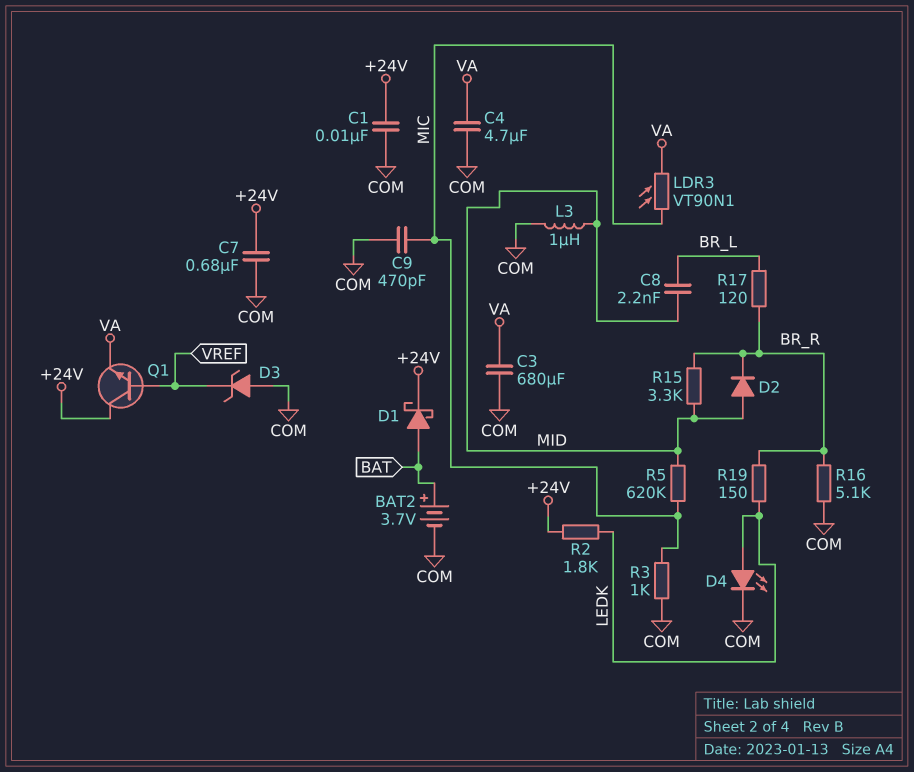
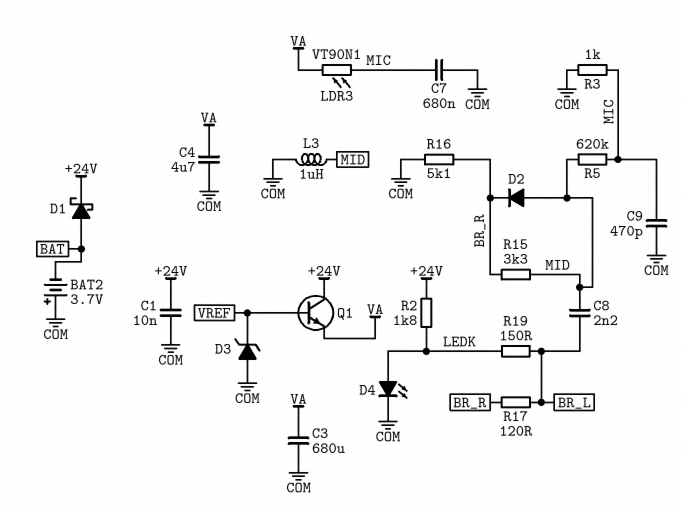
BAT2: 3.7V (plus BAT, minus COM) -> 3.7V (plus COM, minus BAT)
C7: 680nF (+24V, COM) -> 680nF (COM, MIC)
R19: 150 (BR_R, LEDK) -> 150 (BR_L, LEDK)

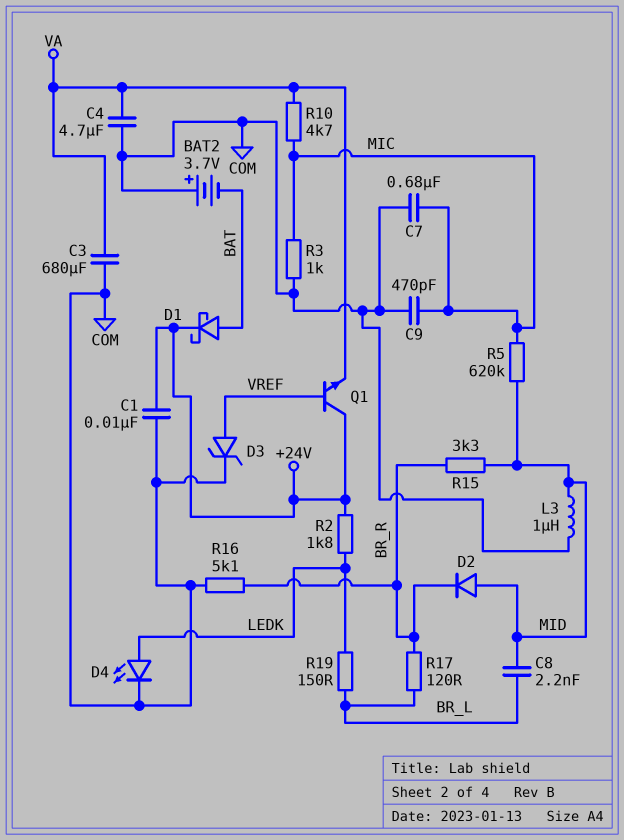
D3: zener (A COM, K VREF) -> zener (A VREF, K COM)
LDR3: VT90N1 (MIC, VA) -> none
R10: none -> 4.7k (MIC, VA)

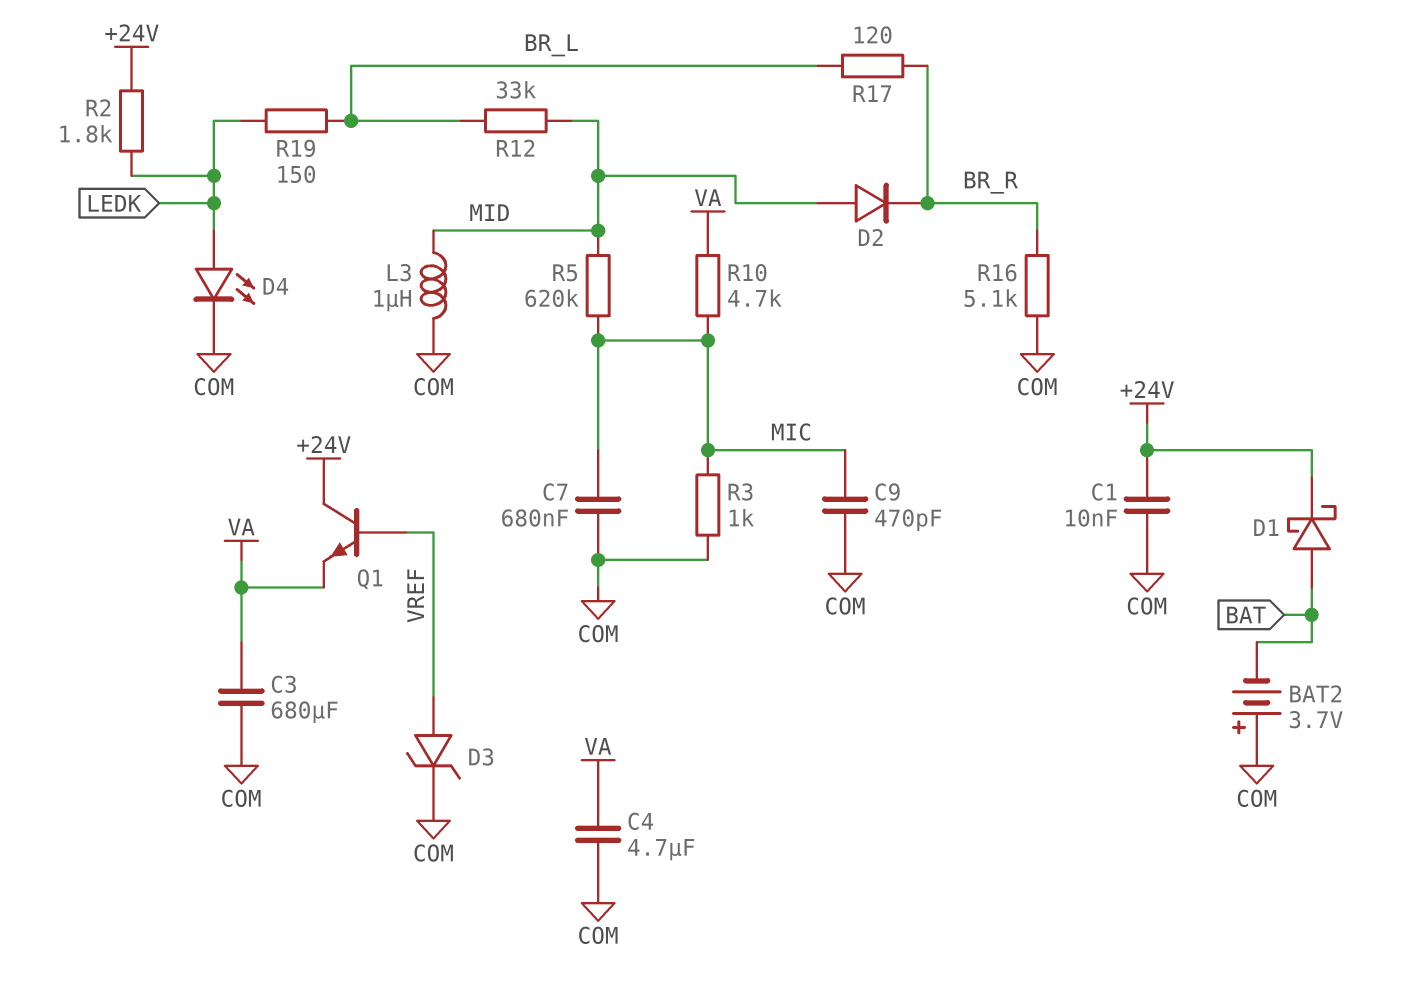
C8: 2.2nF (BR_L, MID) -> none
R12: none -> 33k (BR_L, MID)
R15: 3.3k (BR_R, MID) -> none

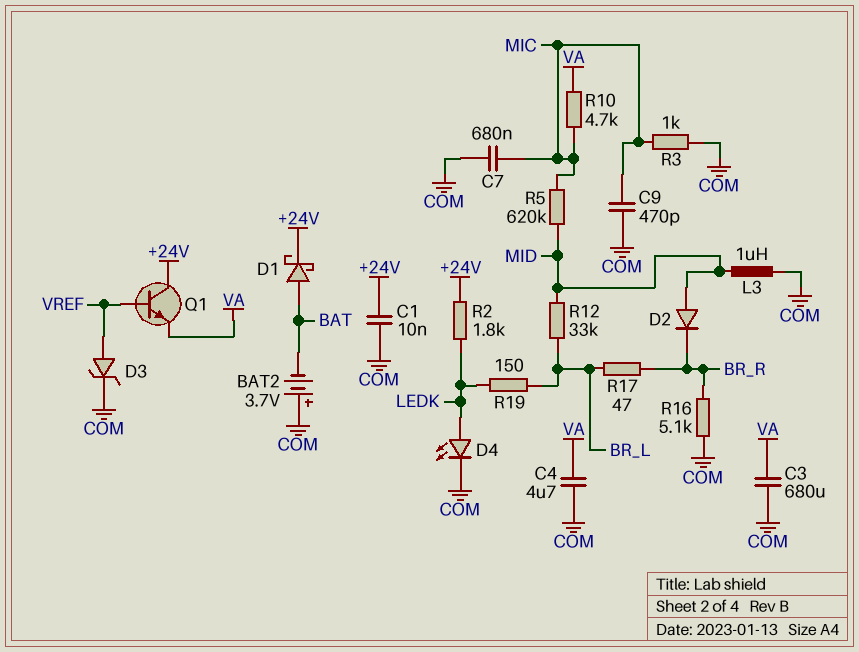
R17: 120 (BR_L, BR_R) -> 47 (BR_L, BR_R)

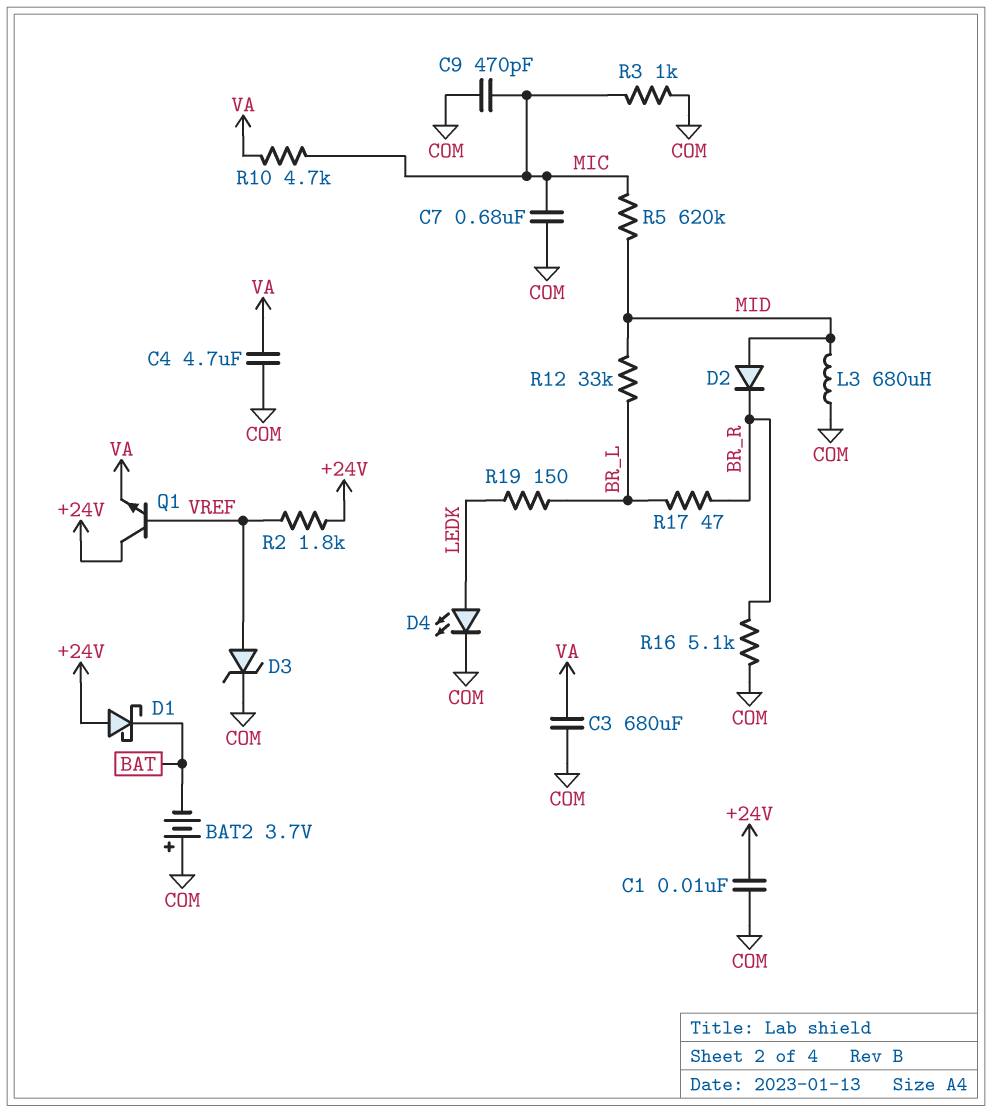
D1: schottky (A BAT, K +24V) -> schottky (A +24V, K BAT)
L3: 1uH (COM, MID) -> 680uH (COM, MID)
R2: 1.8k (+24V, LEDK) -> 1.8k (+24V, VREF)

